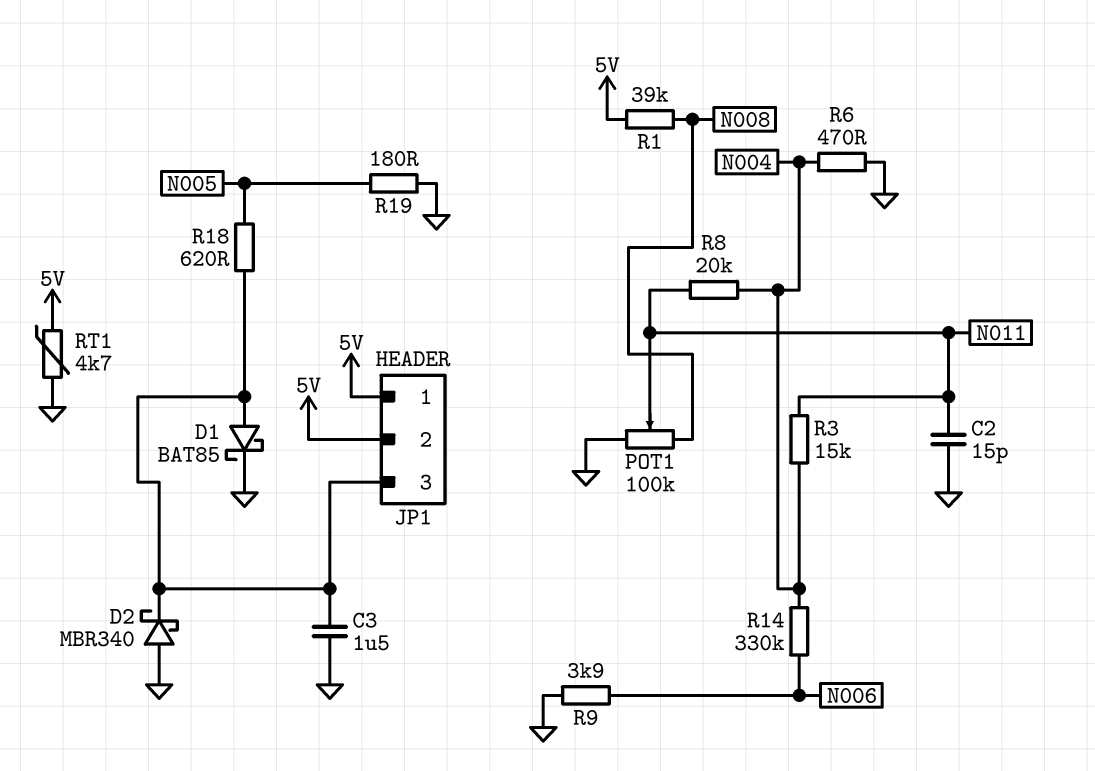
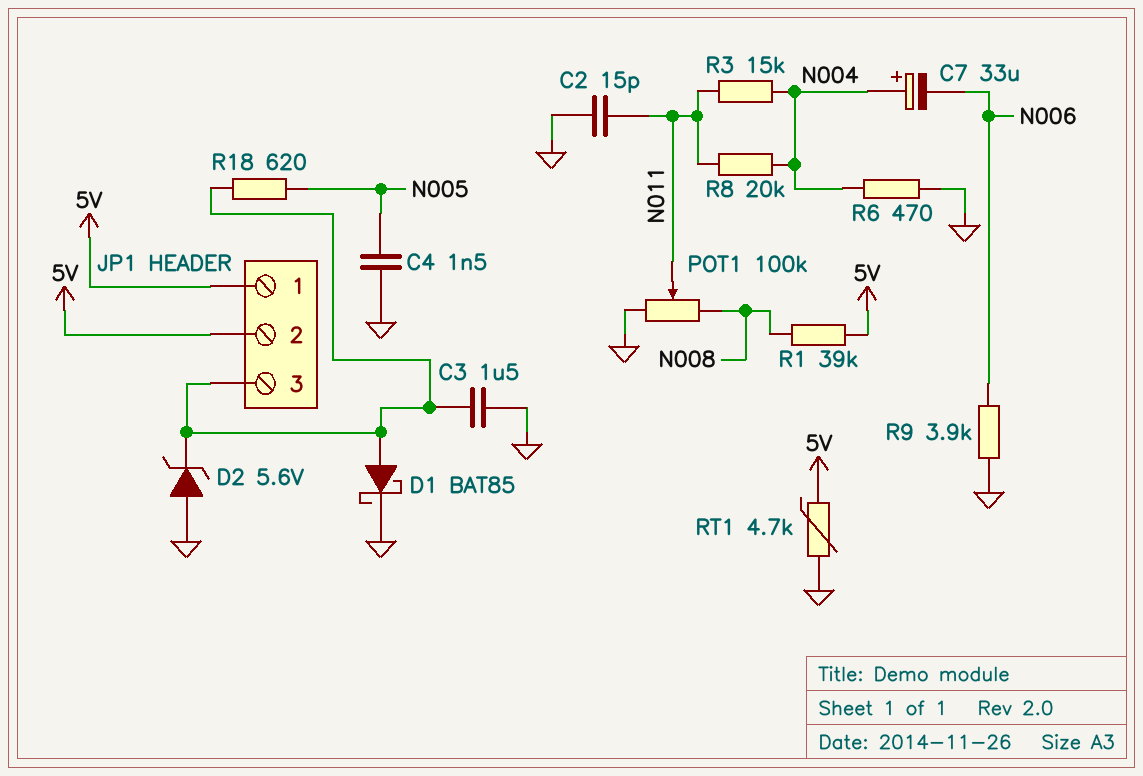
C4: none -> 1.5nF (GND, N005)
C7: none -> 33uF (plus N004, minus N006)
D2: schottky MBR340 (A GND, K JP1/3) -> zener 5.6V (A GND, K JP1/3)
R14: 330k (N004, N006) -> none
R19: 180 (GND, N005) -> none

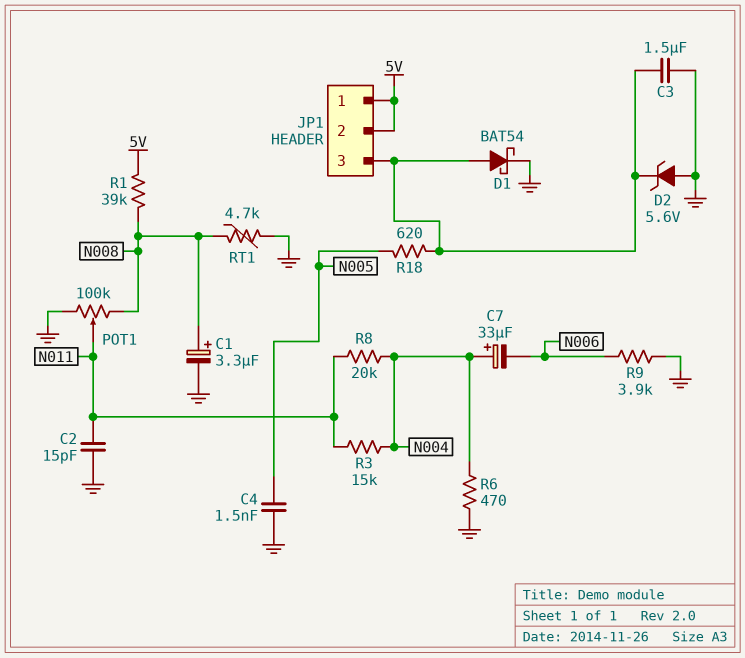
C1: none -> 3.3uF (plus N008, minus GND)
D1: schottky BAT85 (A JP1/3, K GND) -> schottky BAT54 (A JP1/3, K GND)
RT1: 4.7k (5V, GND) -> 4.7k (GND, N008)

